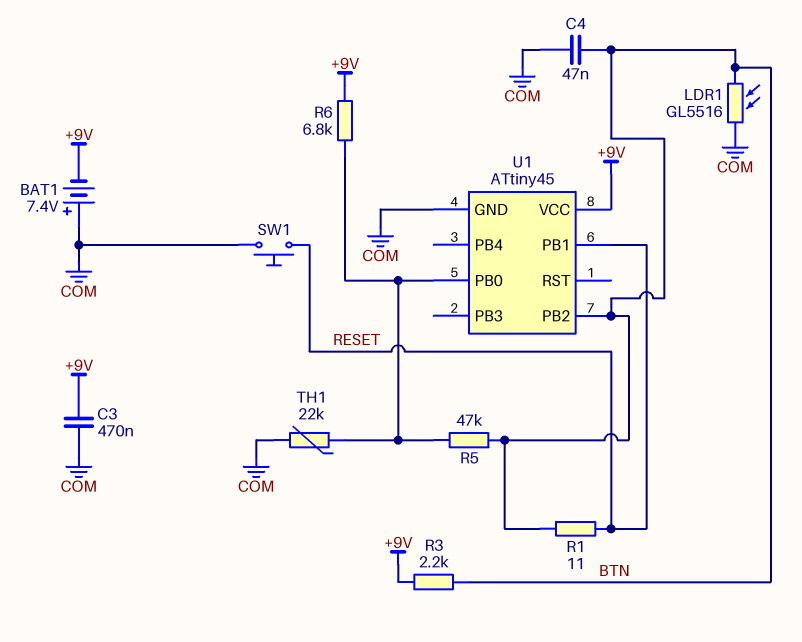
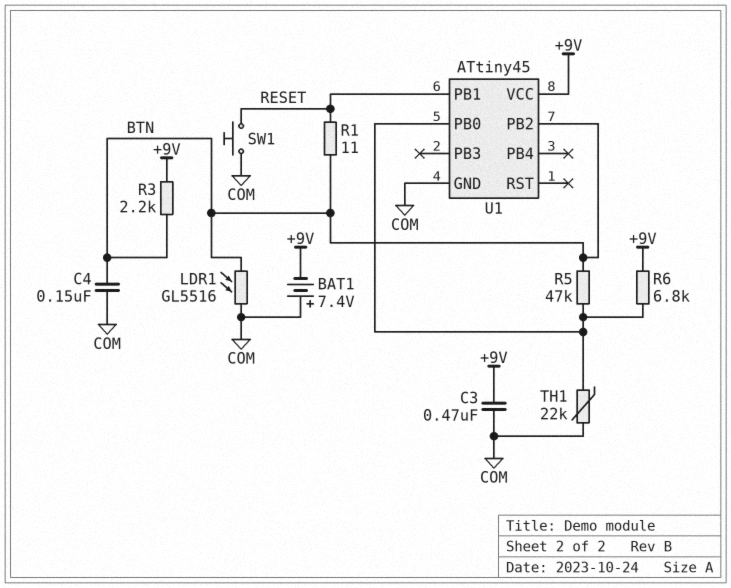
C4: 47nF (BTN, COM) -> 150nF (BTN, COM)

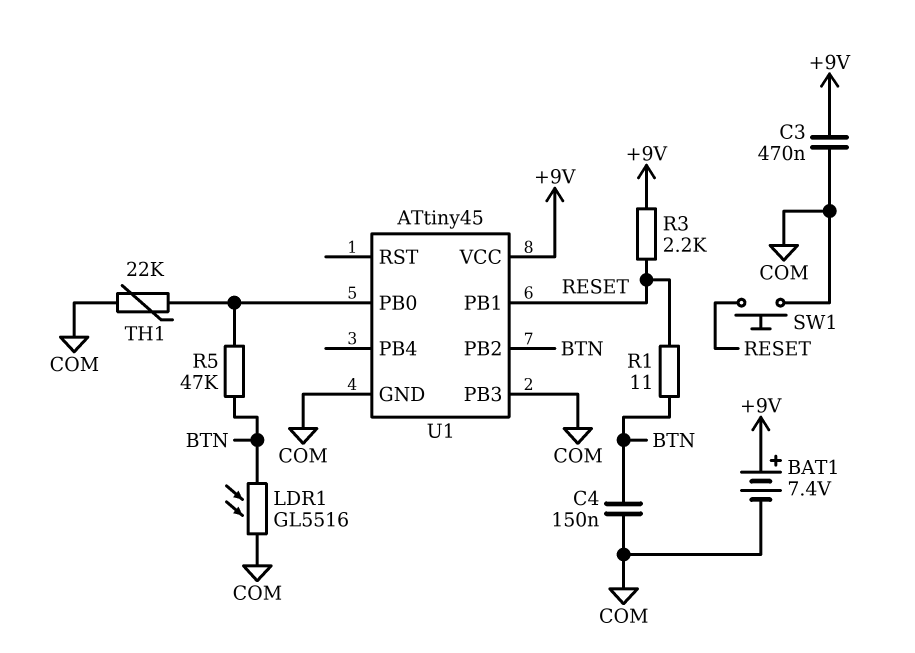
BAT1: 7.4V (plus COM, minus +9V) -> 7.4V (plus +9V, minus COM)
R3: 2.2k (+9V, BTN) -> 2.2k (+9V, RESET)
R6: 6.8k (+9V, U1/PB0) -> none
U1 pin PB3: none -> COM

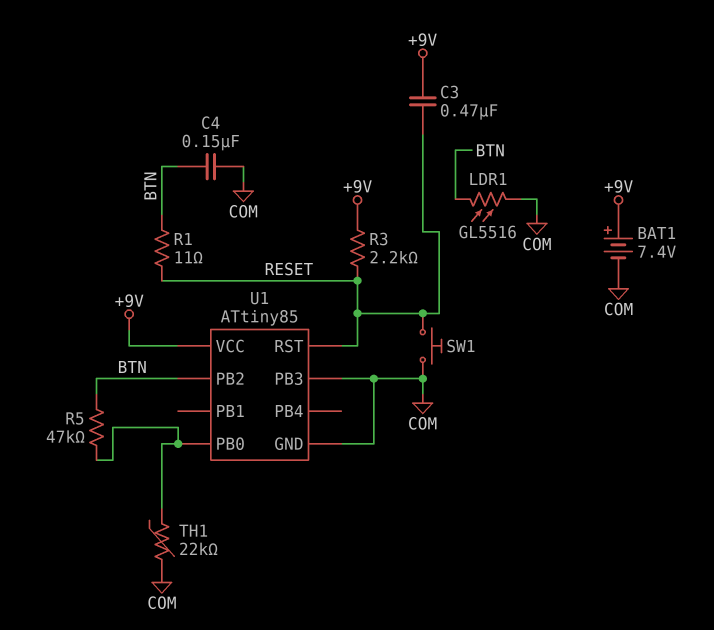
C3: 470nF (+9V, COM) -> 470nF (+9V, RESET)
U1: ATtiny45 -> ATtiny85
U1 pin PB1: RESET -> none
U1 pin RST: none -> RESET

